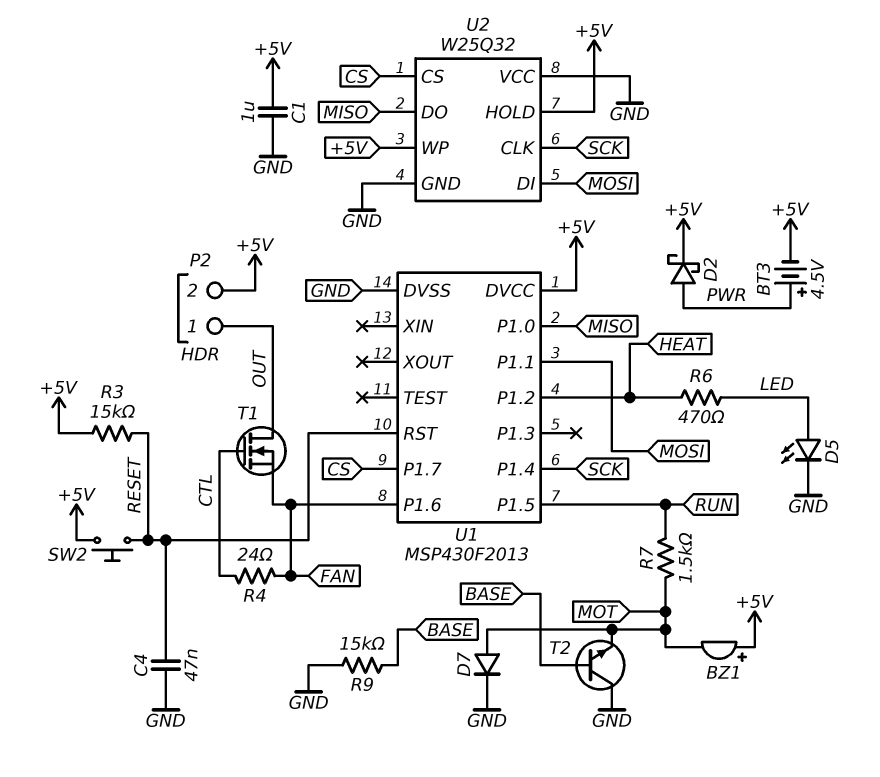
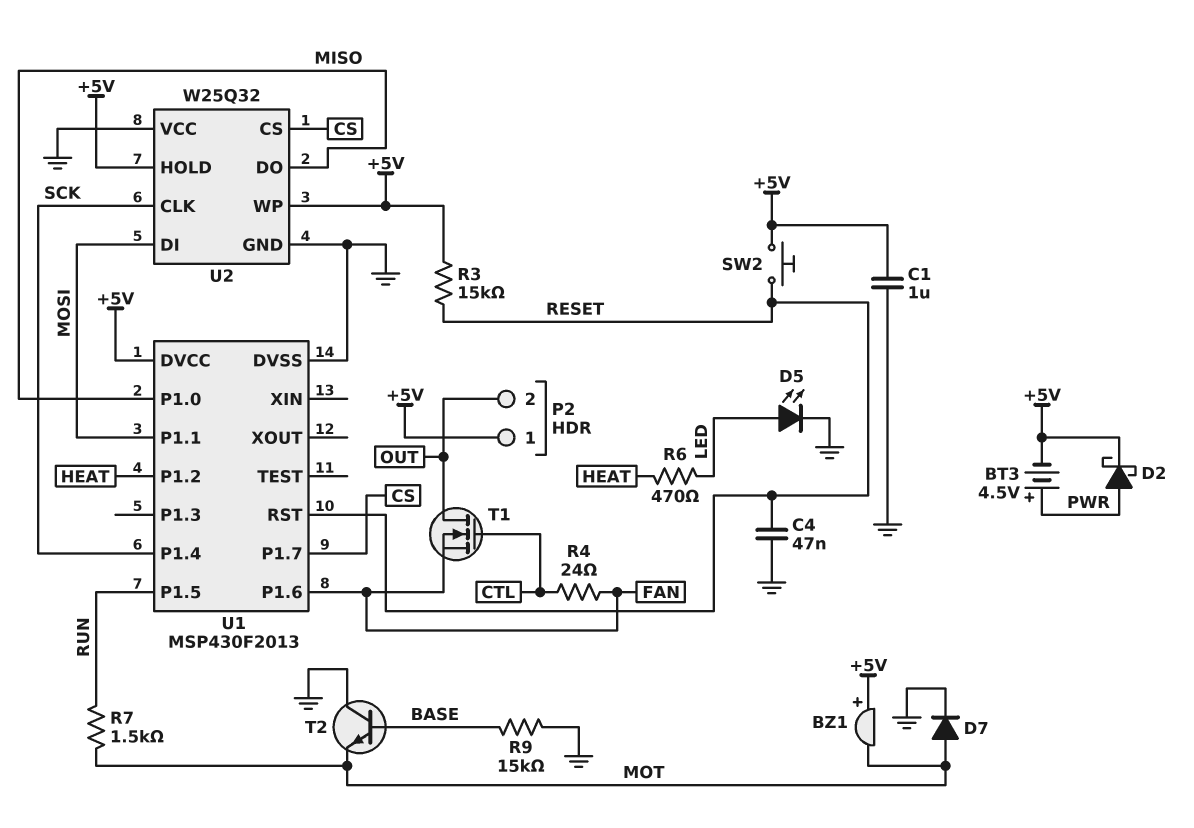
P2 pin 1: OUT -> +5V
P2 pin 2: +5V -> OUT

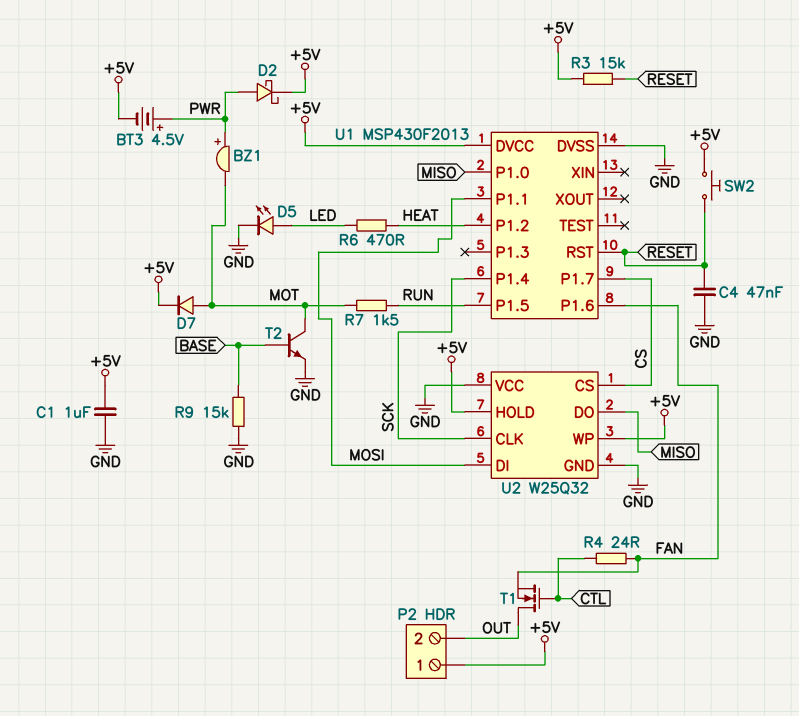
BZ1: buzzer (plus +5V, minus MOT) -> buzzer (plus PWR, minus MOT)
D7: diode (A MOT, K GND) -> diode (A MOT, K +5V)
T2: NPN (B BASE, C GND, E MOT) -> NPN (B BASE, C MOT, E GND)

